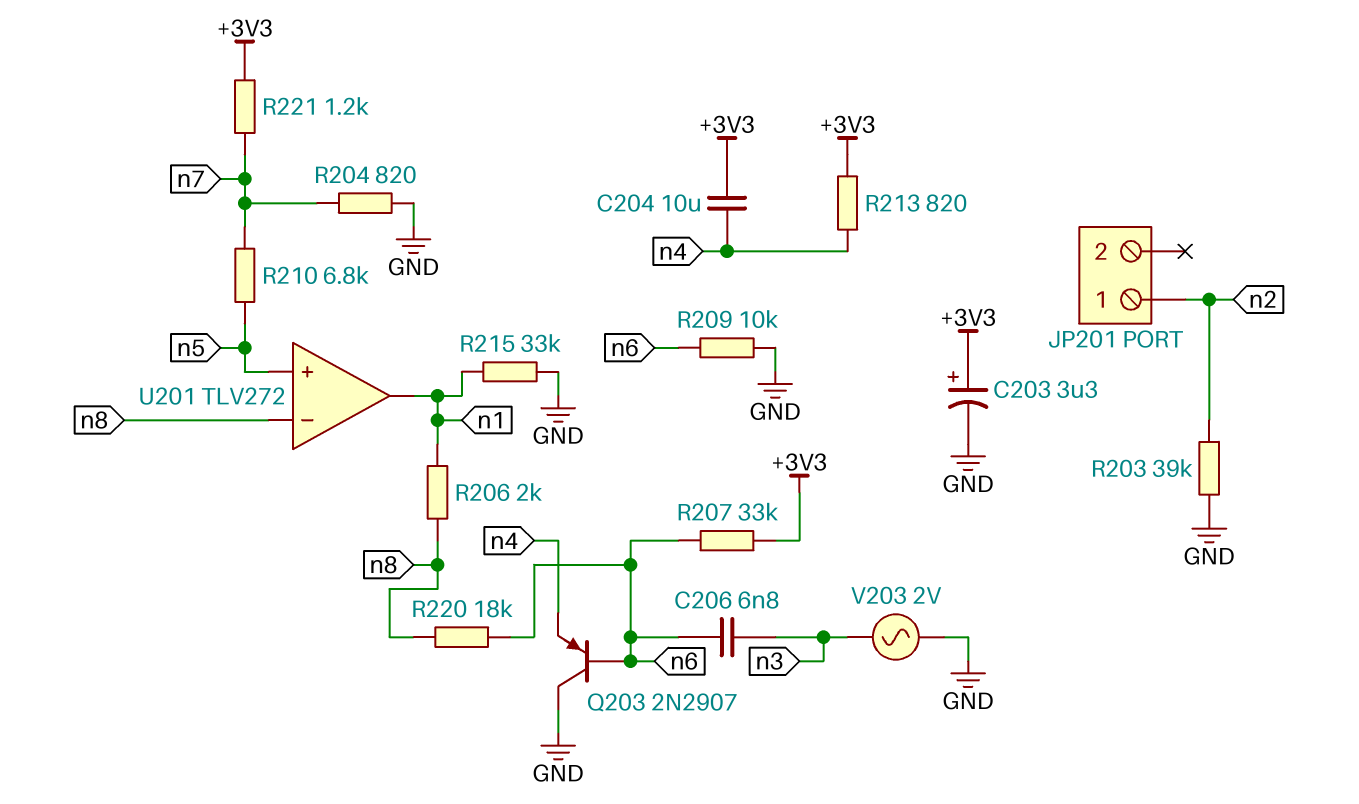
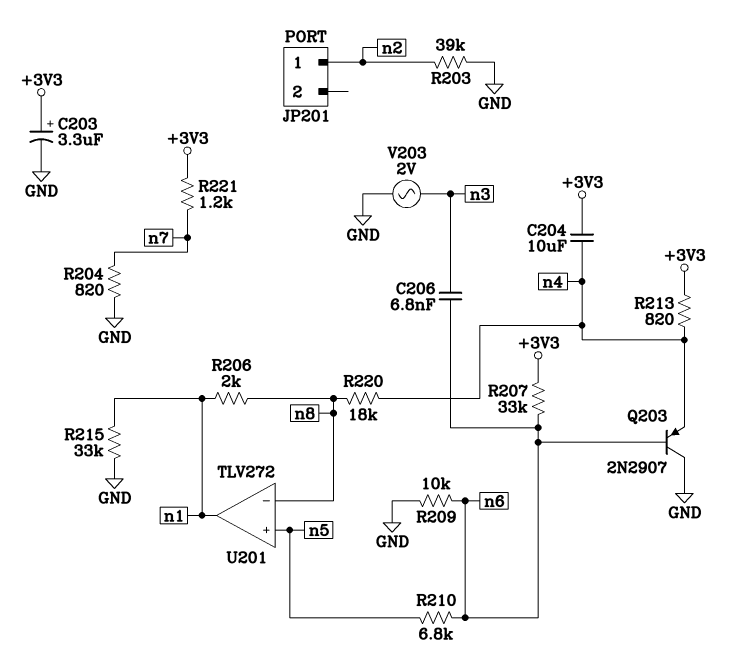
R210: 6.8k (n5, n7) -> 6.8k (n5, n6)
R220: 18k (n6, n8) -> 18k (n4, n8)

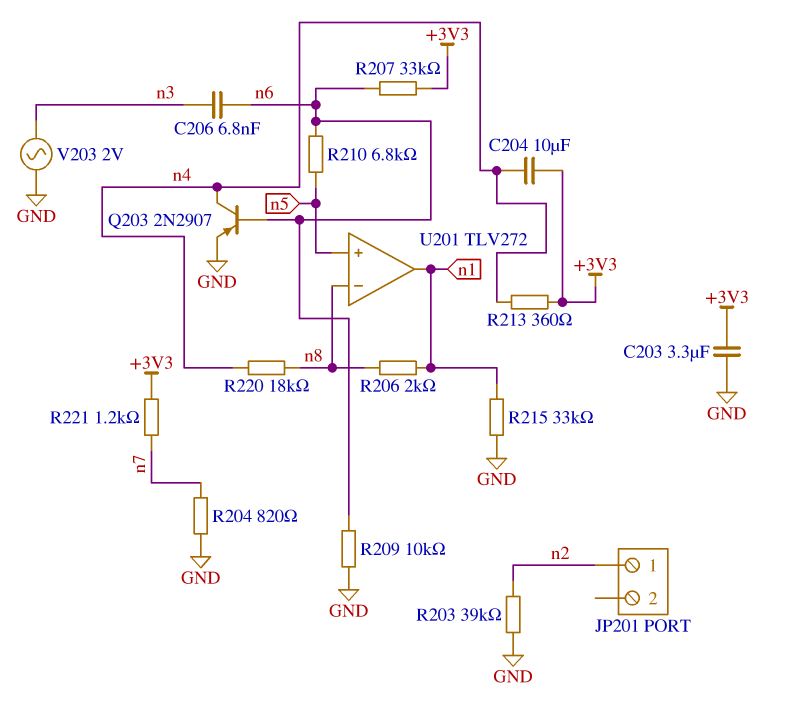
C203: 3.3uF (plus +3V3, minus GND) -> 3.3uF (+3V3, GND)
Q203: PNP 2N2907 (B n6, C GND, E n4) -> PNP 2N2907 (B n6, C n4, E GND)
R213: 820 (+3V3, n4) -> 360 (+3V3, n4)

